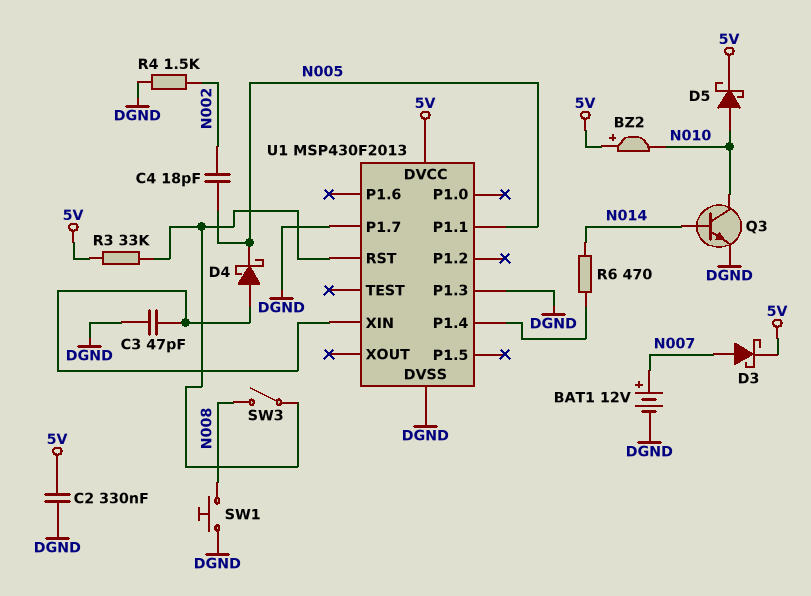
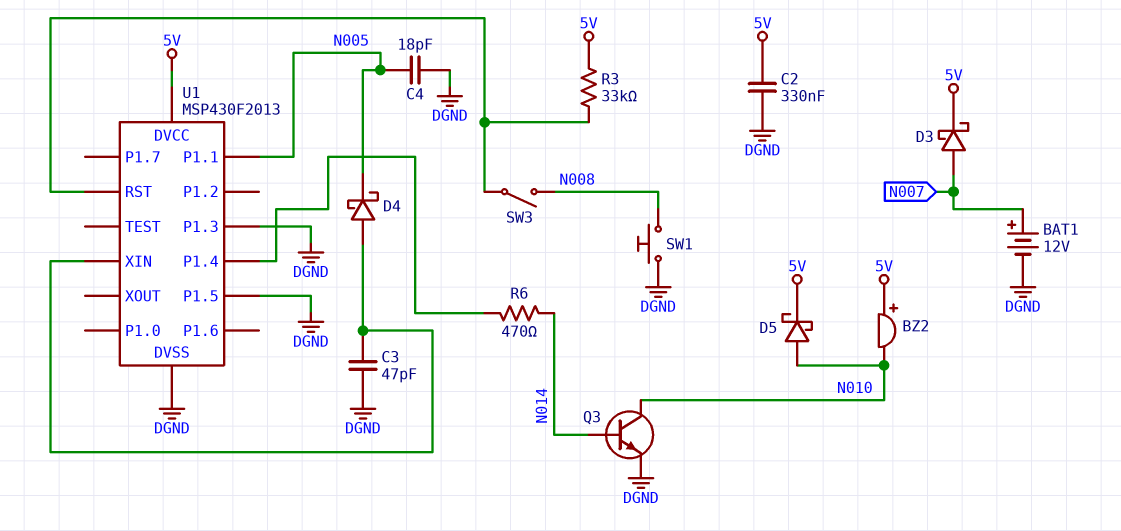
C4: 18pF (N002, N005) -> 18pF (DGND, N005)
R4: 1.5k (DGND, N002) -> none
U1 pin P1.5: none -> DGND
U1 pin P1.7: DGND -> none

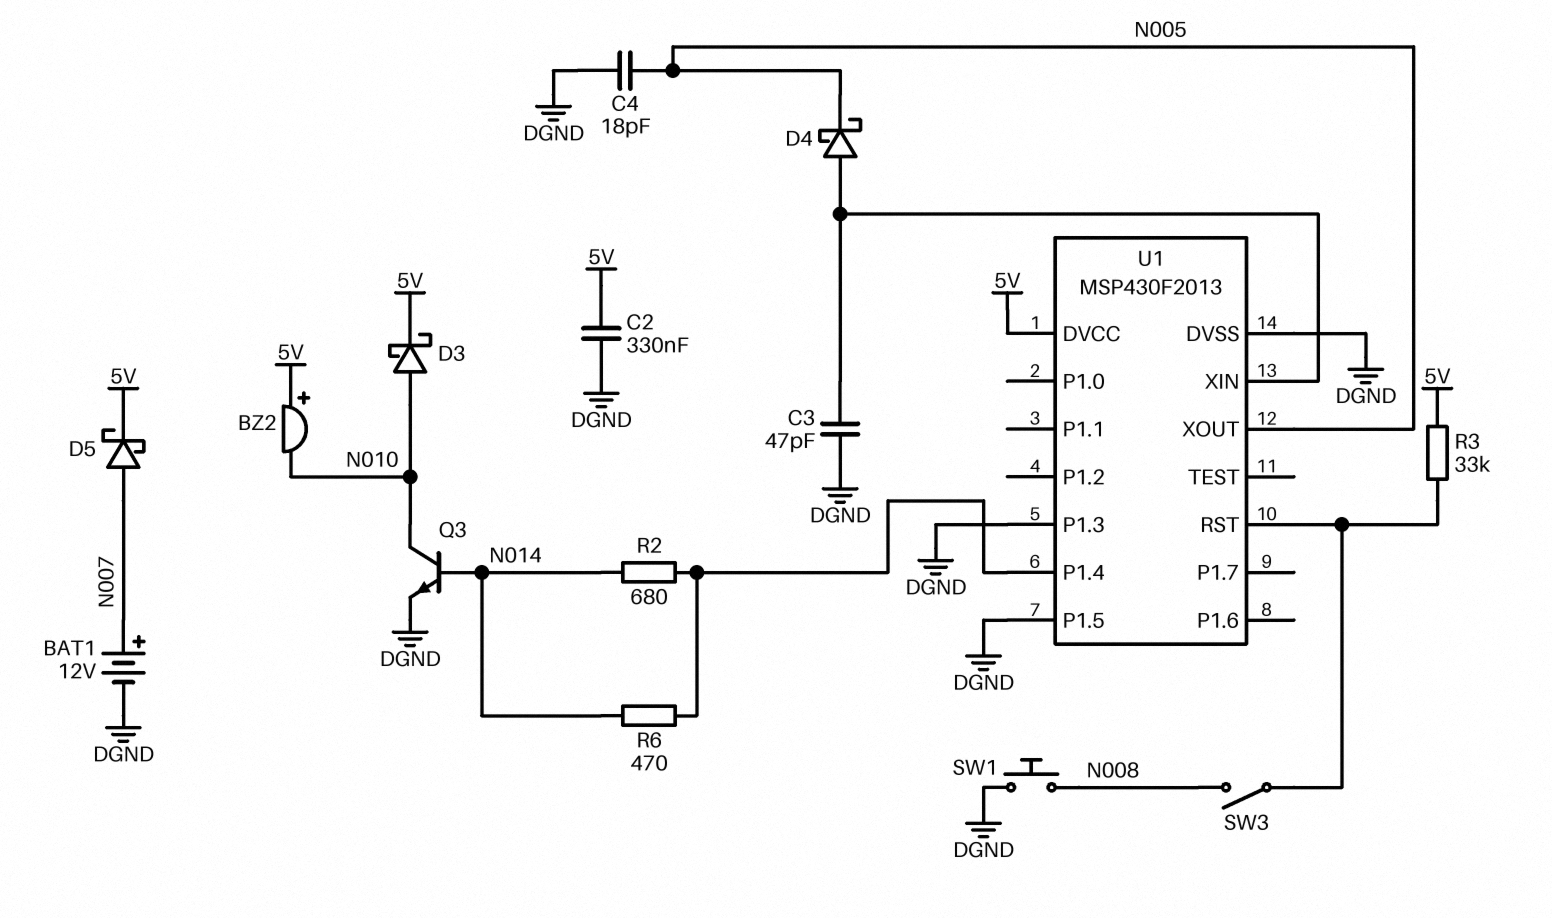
D3: schottky (A N007, K 5V) -> schottky (A N010, K 5V)
D5: schottky (A N010, K 5V) -> schottky (A N007, K 5V)
R2: none -> 680 (N014, U1/P1.4)
U1 pin P1.1: N005 -> none
U1 pin XOUT: none -> N005

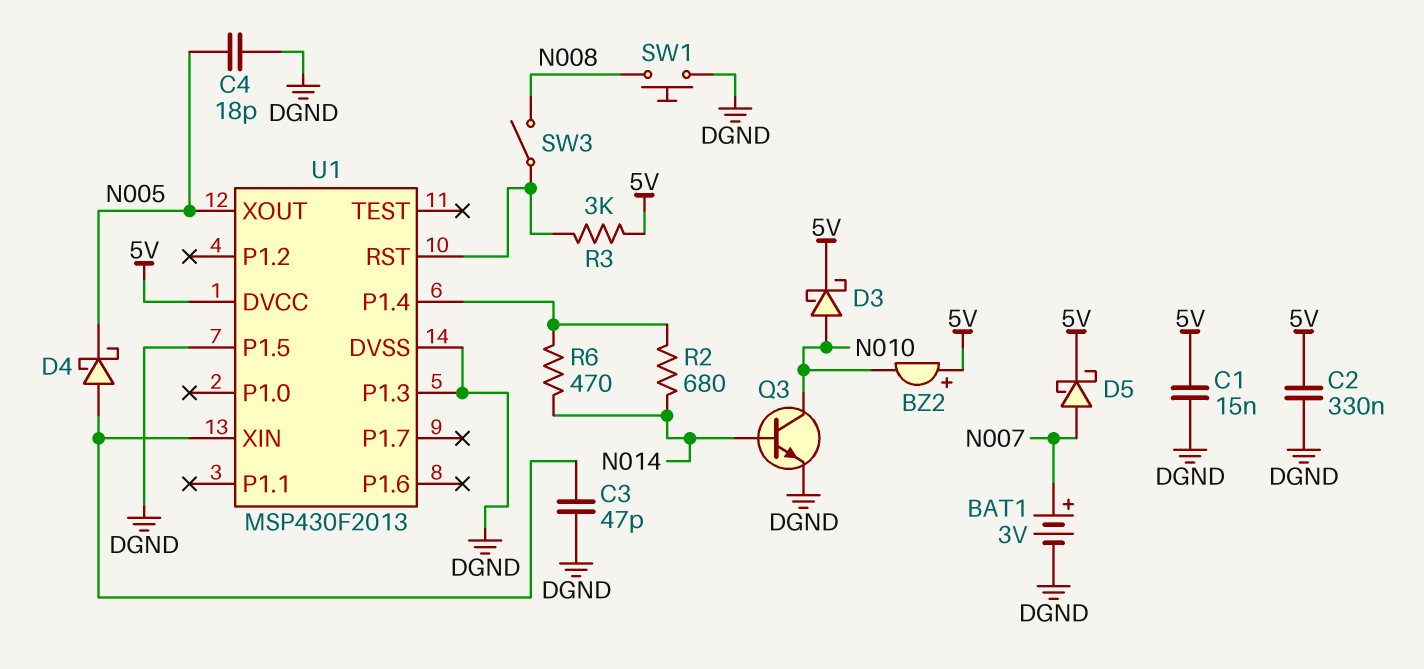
BAT1: 12V (plus N007, minus DGND) -> 3V (plus N007, minus DGND)
C1: none -> 15nF (5V, DGND)
R3: 33k (5V, U1/RST) -> 3k (5V, U1/RST)

